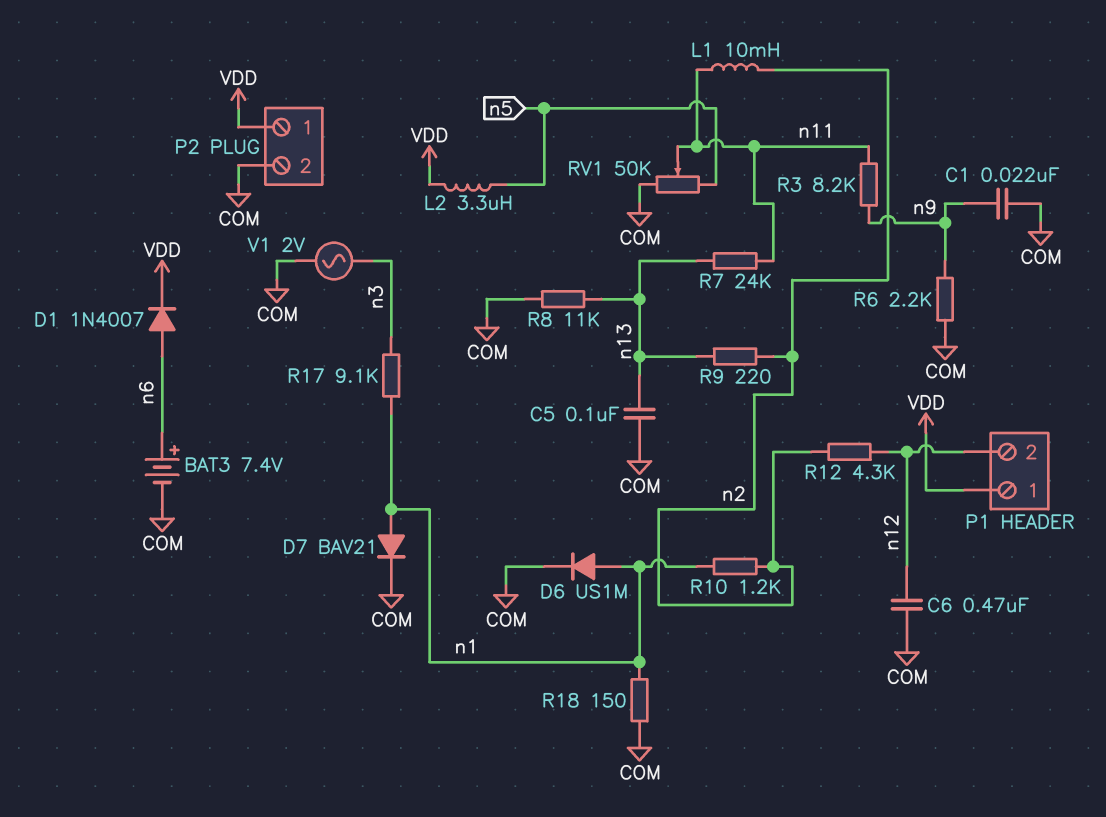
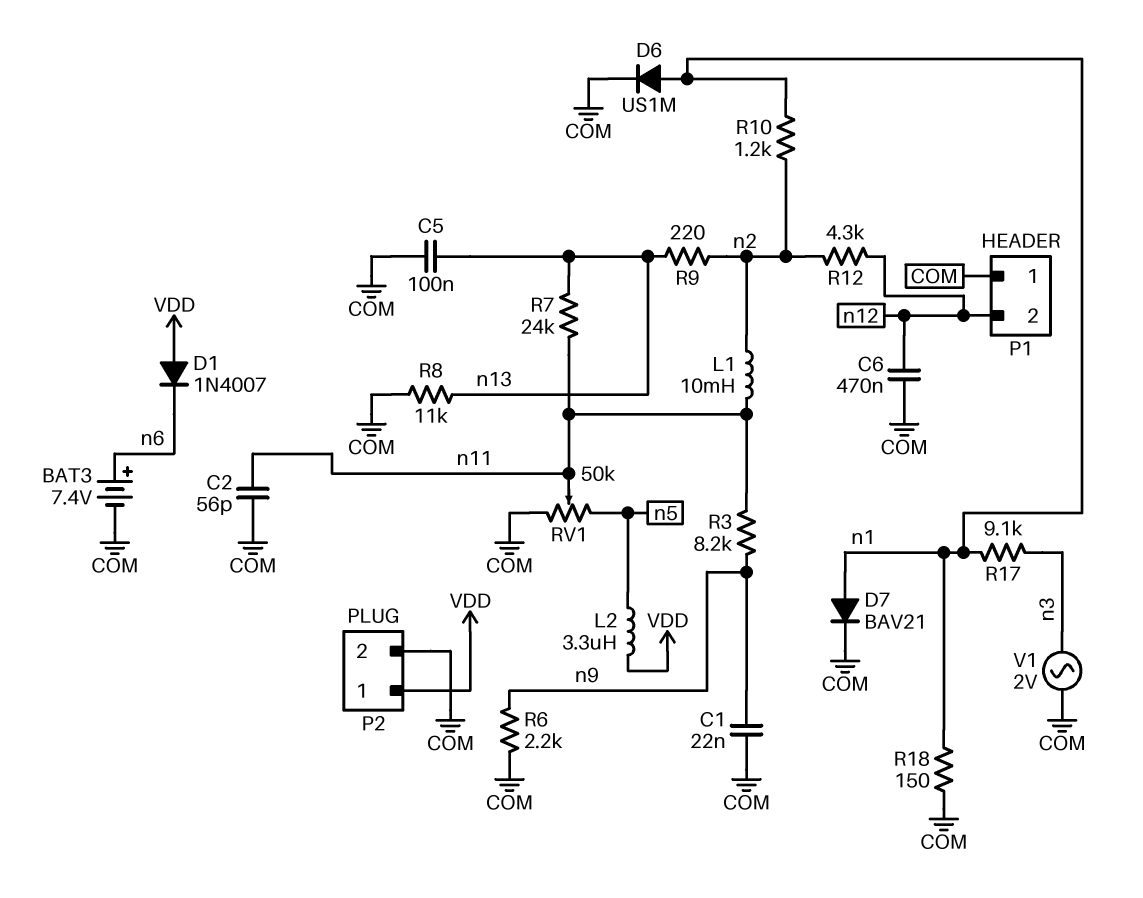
C2: none -> 56pF (COM, n11)
D1: diode 1N4007 (A n6, K VDD) -> diode 1N4007 (A VDD, K n6)
P1 pin 1: VDD -> COM

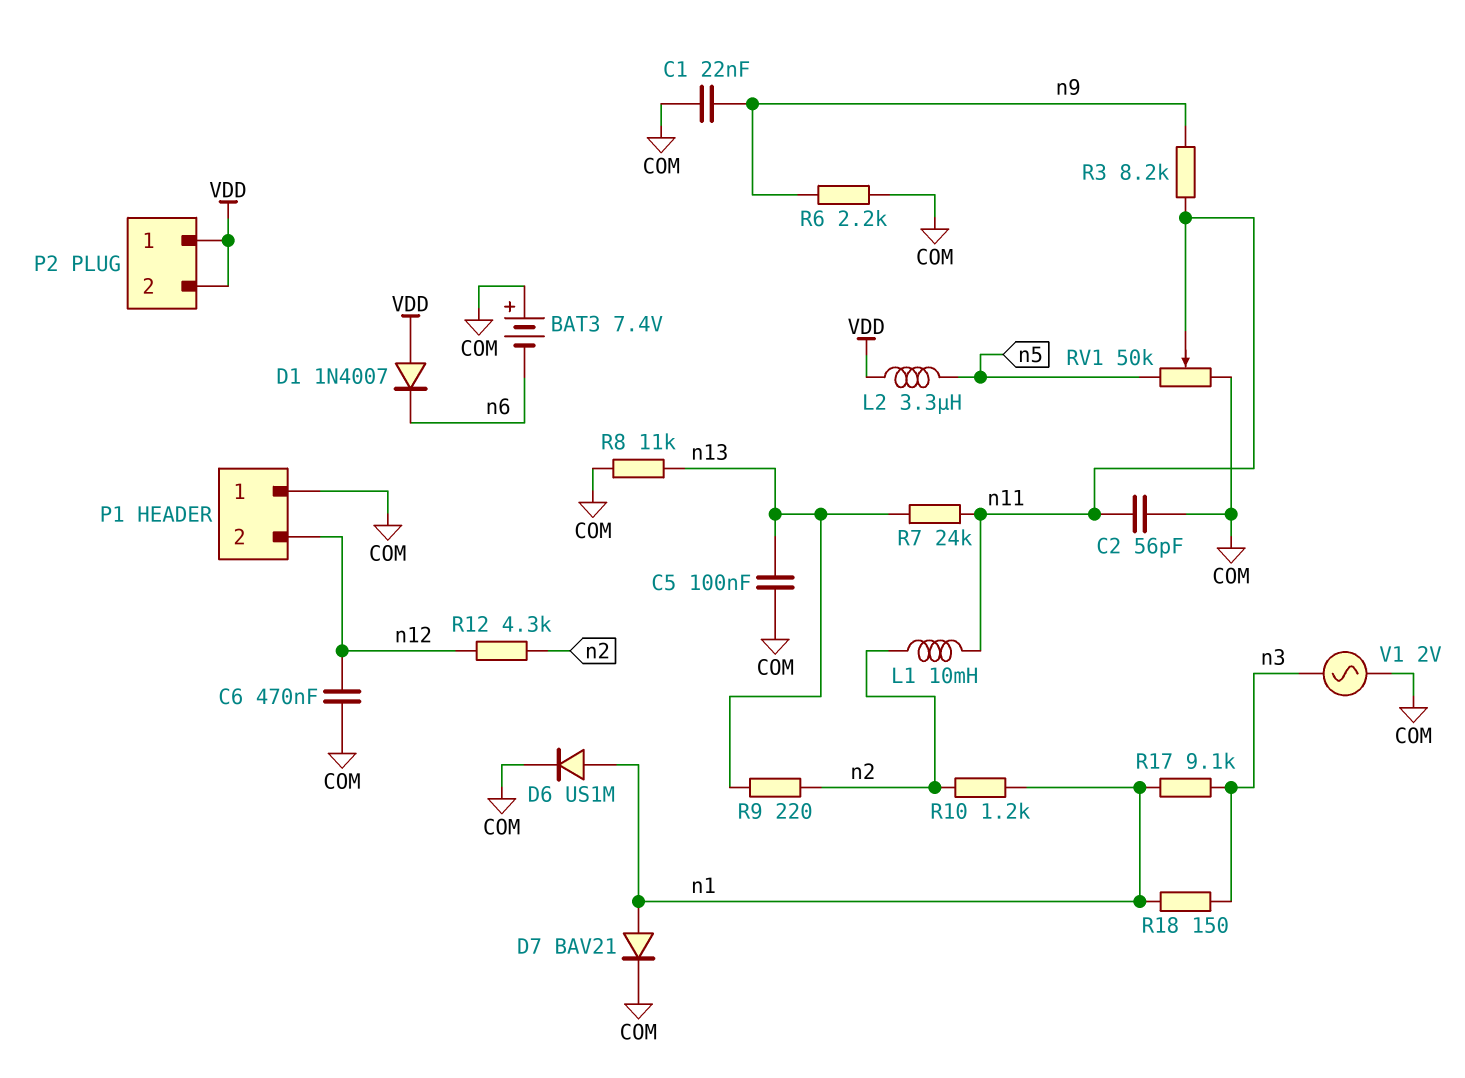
BAT3: 7.4V (plus n6, minus COM) -> 7.4V (plus COM, minus n6)
P2 pin 2: COM -> VDD
R18: 150 (COM, n1) -> 150 (n1, n3)

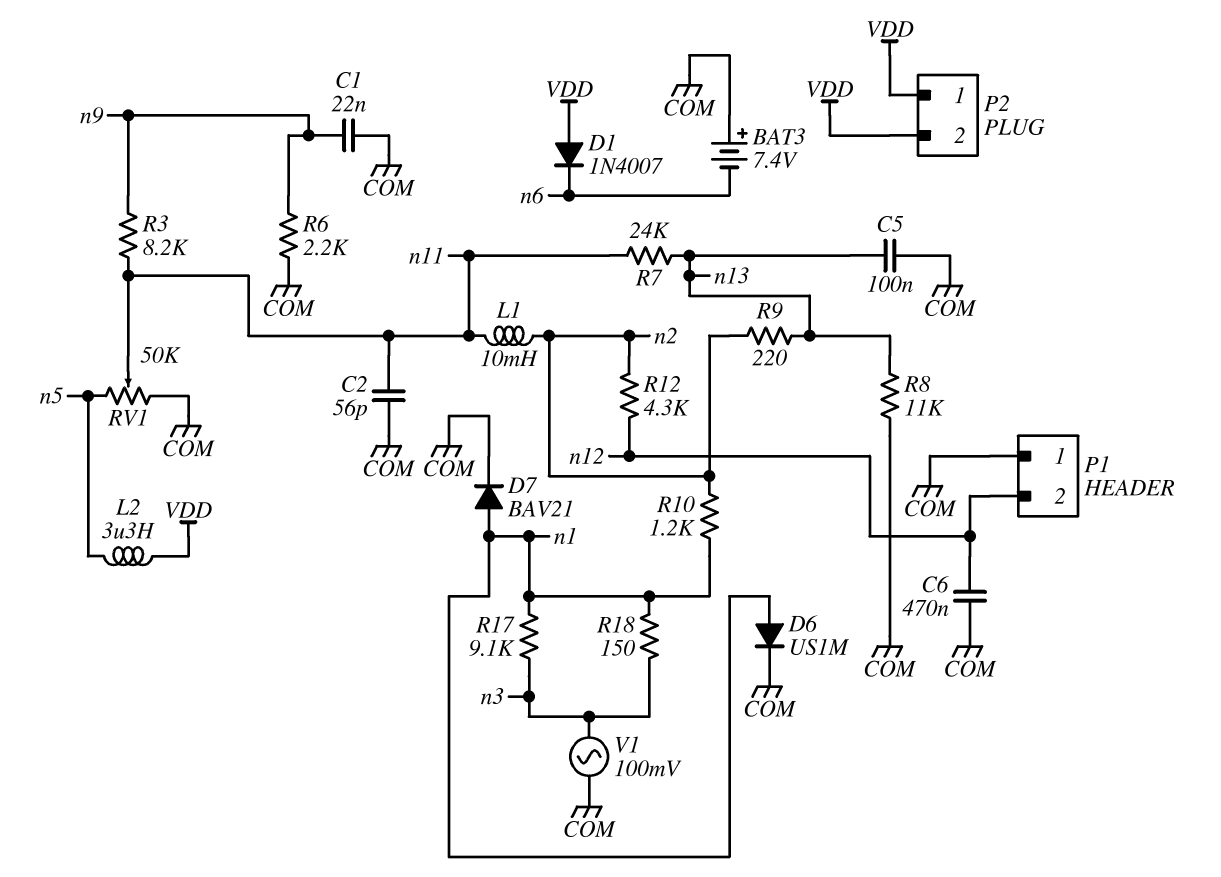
V1: AC 2V (COM, n3) -> AC 100mV (COM, n3)

